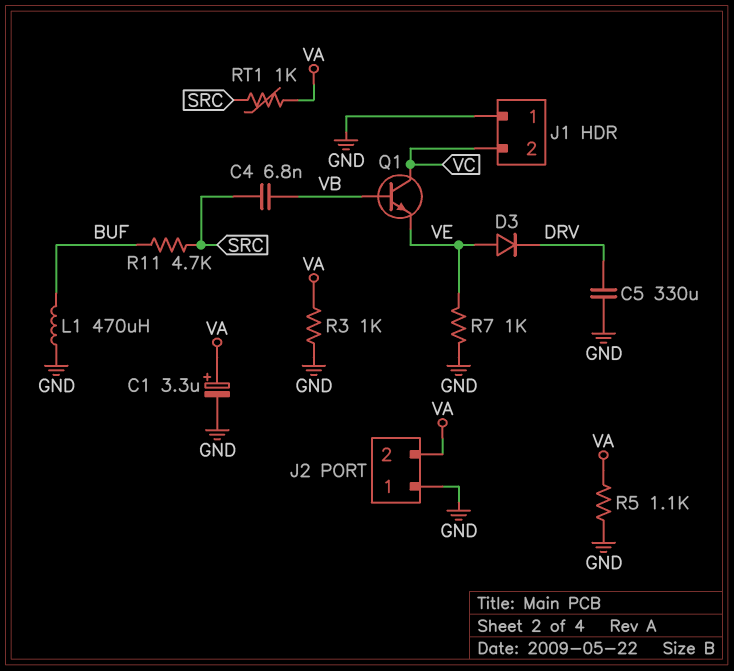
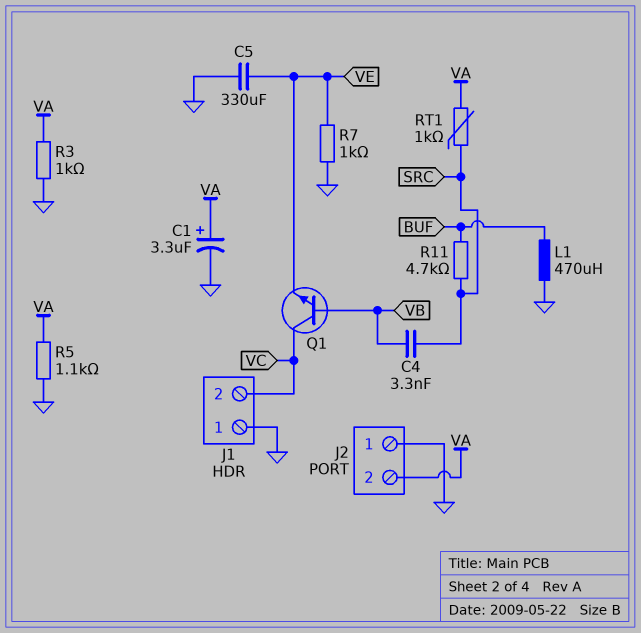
C4: 6.8nF (SRC, VB) -> 3.3nF (SRC, VB)
C5: 330uF (DRV, GND) -> 330uF (GND, VE)
D3: diode (A VE, K DRV) -> none

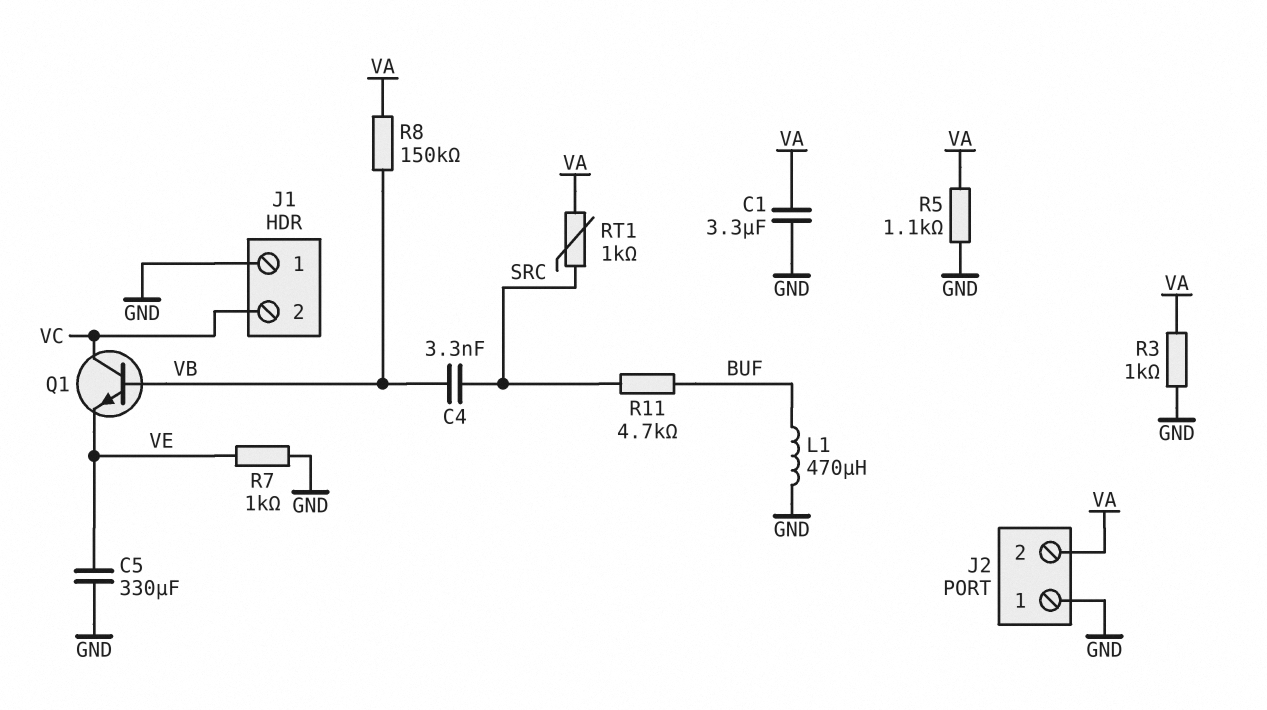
C1: 3.3uF (plus VA, minus GND) -> 3.3uF (GND, VA)
R8: none -> 150k (VA, VB)

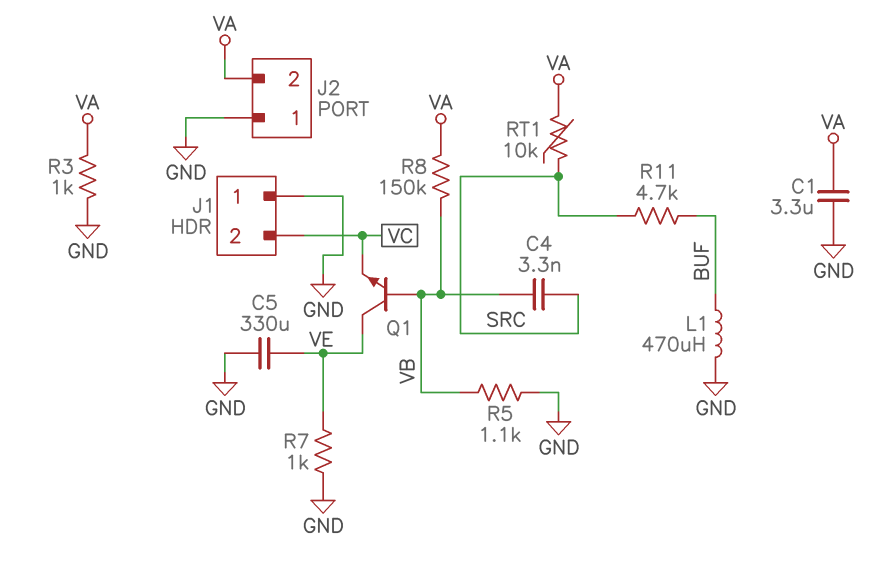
Q1: NPN (B VB, C VC, E VE) -> NPN (B VB, C VE, E VC)
R5: 1.1k (GND, VA) -> 1.1k (GND, VB)
RT1: 1k (SRC, VA) -> 10k (SRC, VA)

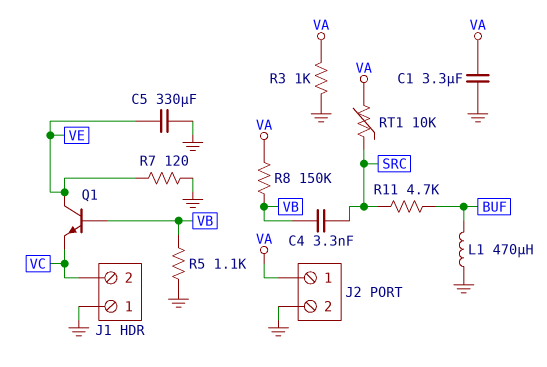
J2 pin 1: GND -> VA
J2 pin 2: VA -> GND
R7: 1k (GND, VE) -> 120 (GND, VE)

